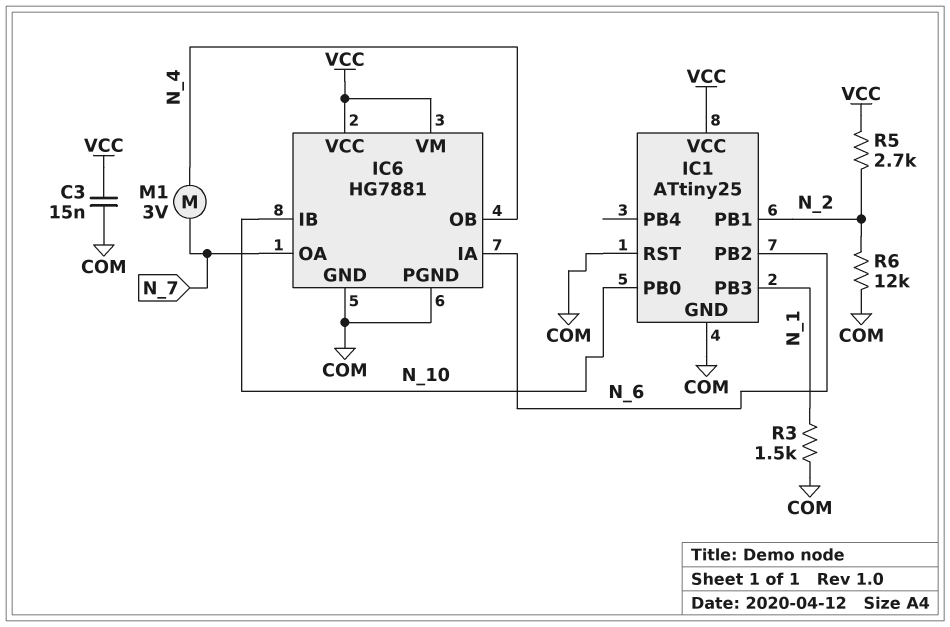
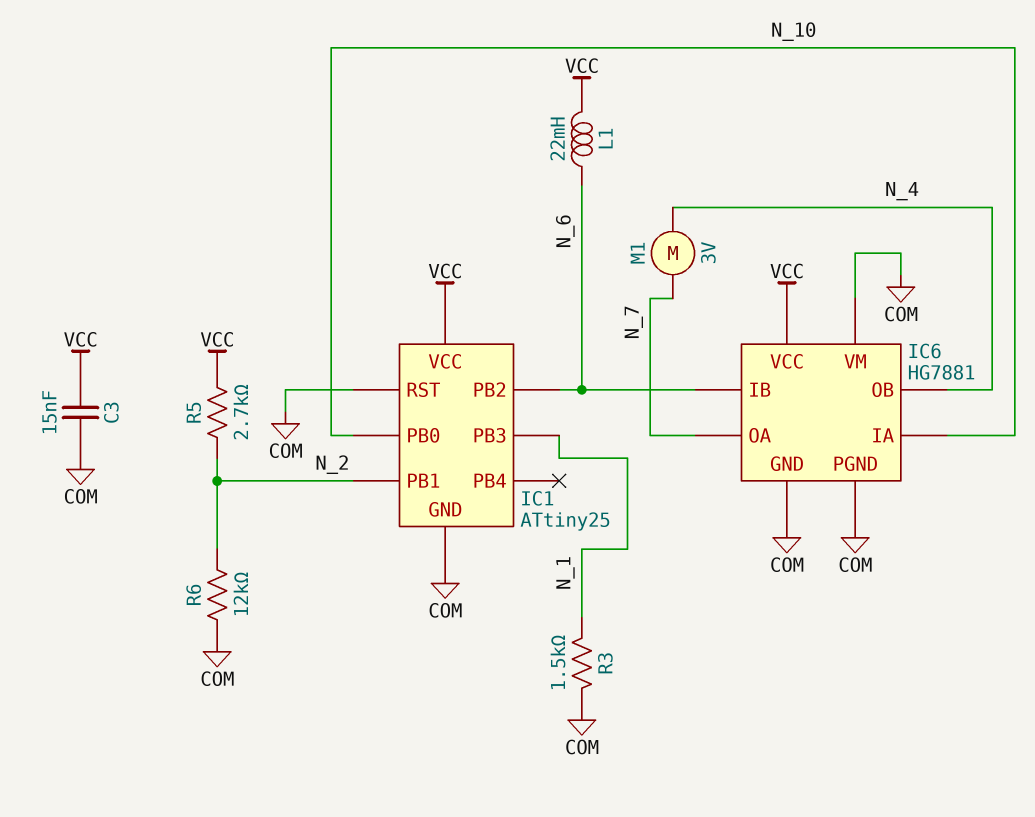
IC6 pin IA: N_6 -> N_10
IC6 pin IB: N_10 -> N_6
IC6 pin VM: VCC -> COM
L1: none -> 22mH (N_6, VCC)

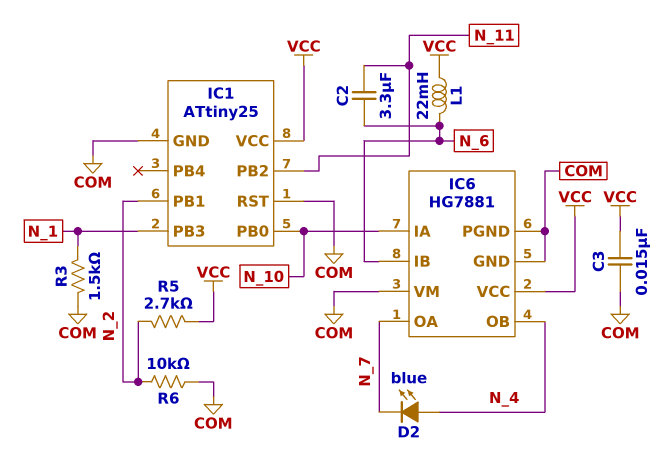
C2: none -> 3.3uF (N_6, N_11)
D2: none -> LED blue (A N_4, K N_7)
IC1 pin PB2: N_6 -> N_11
M1: motor 3V (N_4, N_7) -> none
R6: 12k (COM, N_2) -> 10k (COM, N_2)

